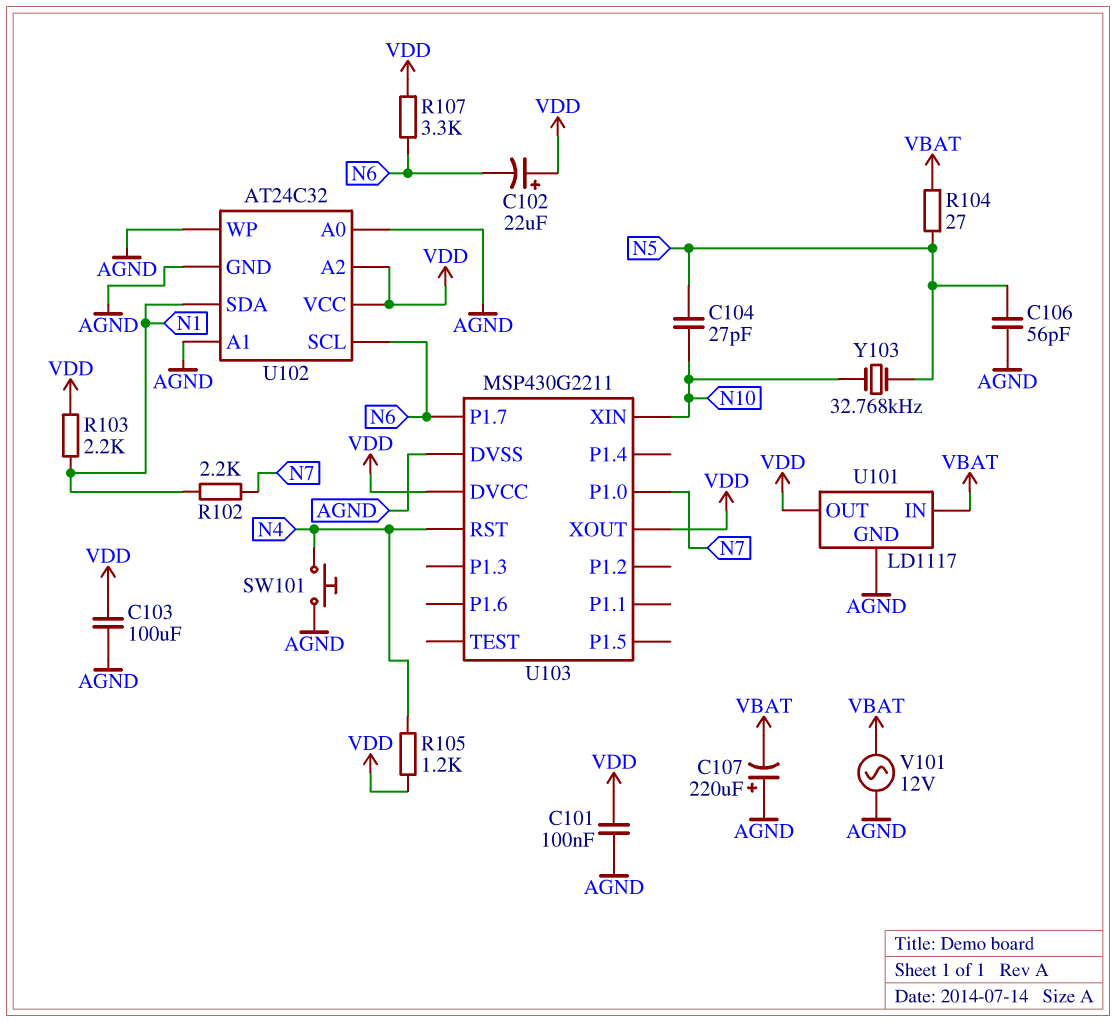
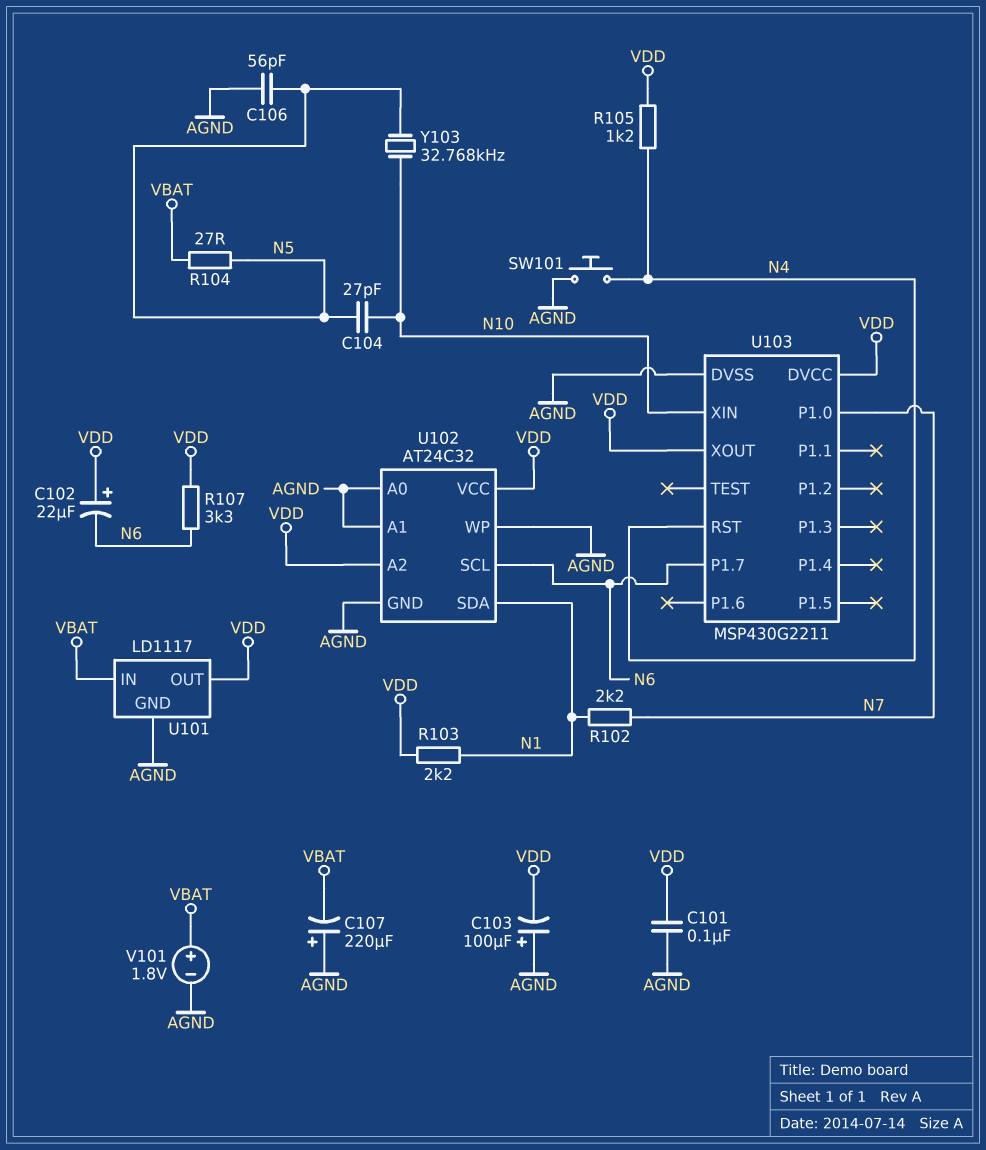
C103: 100uF (AGND, VDD) -> 100uF (plus AGND, minus VDD)
V101: AC 12V (AGND, VBAT) -> 1.8V (plus VBAT, minus AGND)

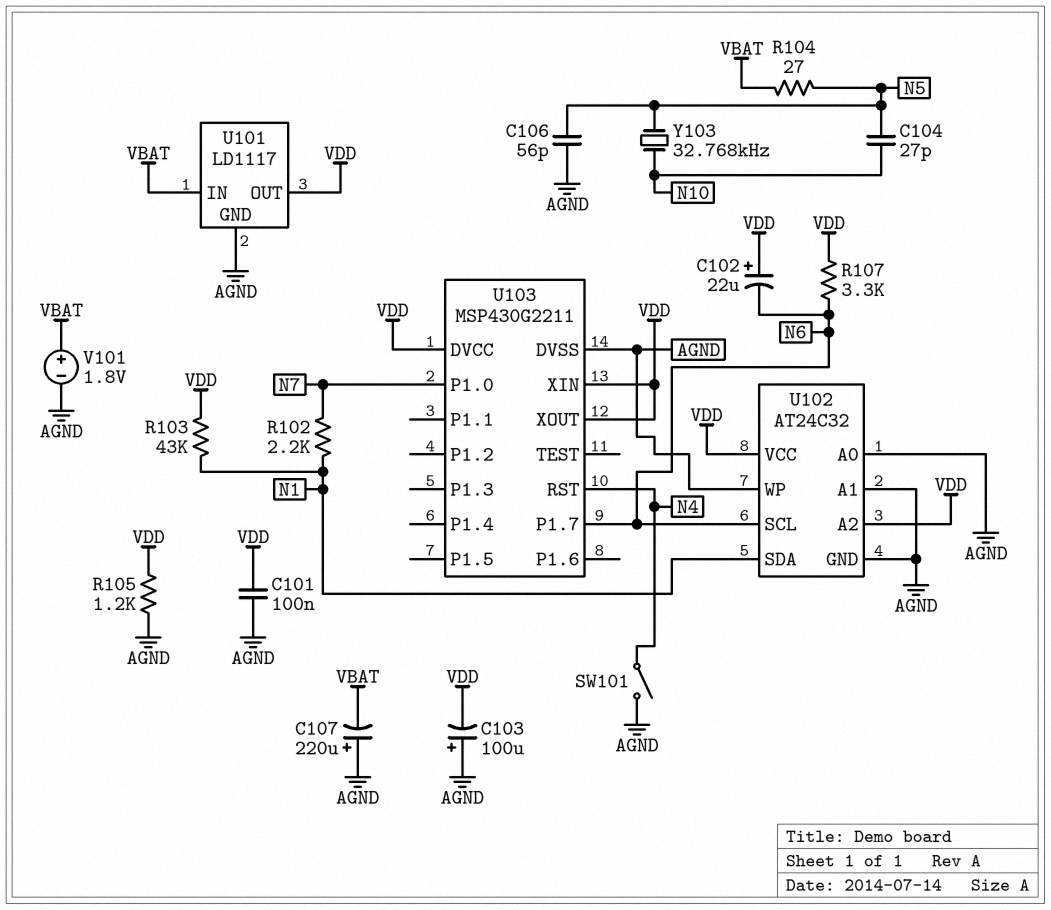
R103: 2.2k (N1, VDD) -> 43k (N1, VDD)
R105: 1.2k (N4, VDD) -> 1.2k (AGND, VDD)
SW101: button (AGND, N4) -> switch (AGND, N4)
U103 pin XIN: N10 -> VDD

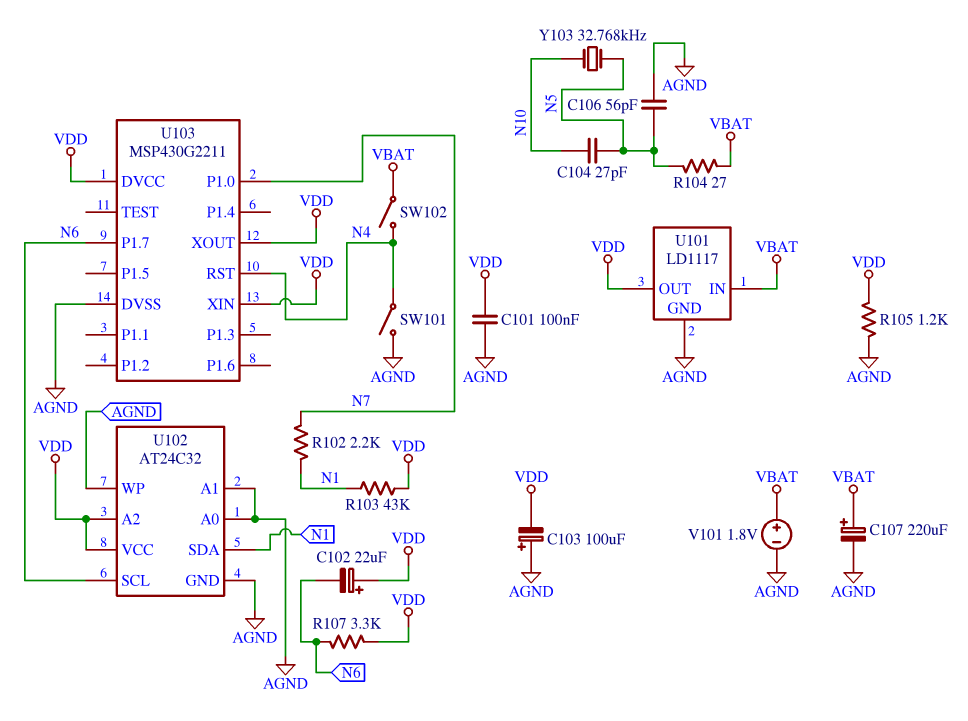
C107: 220uF (plus AGND, minus VBAT) -> 220uF (plus VBAT, minus AGND)
SW102: none -> switch (N4, VBAT)

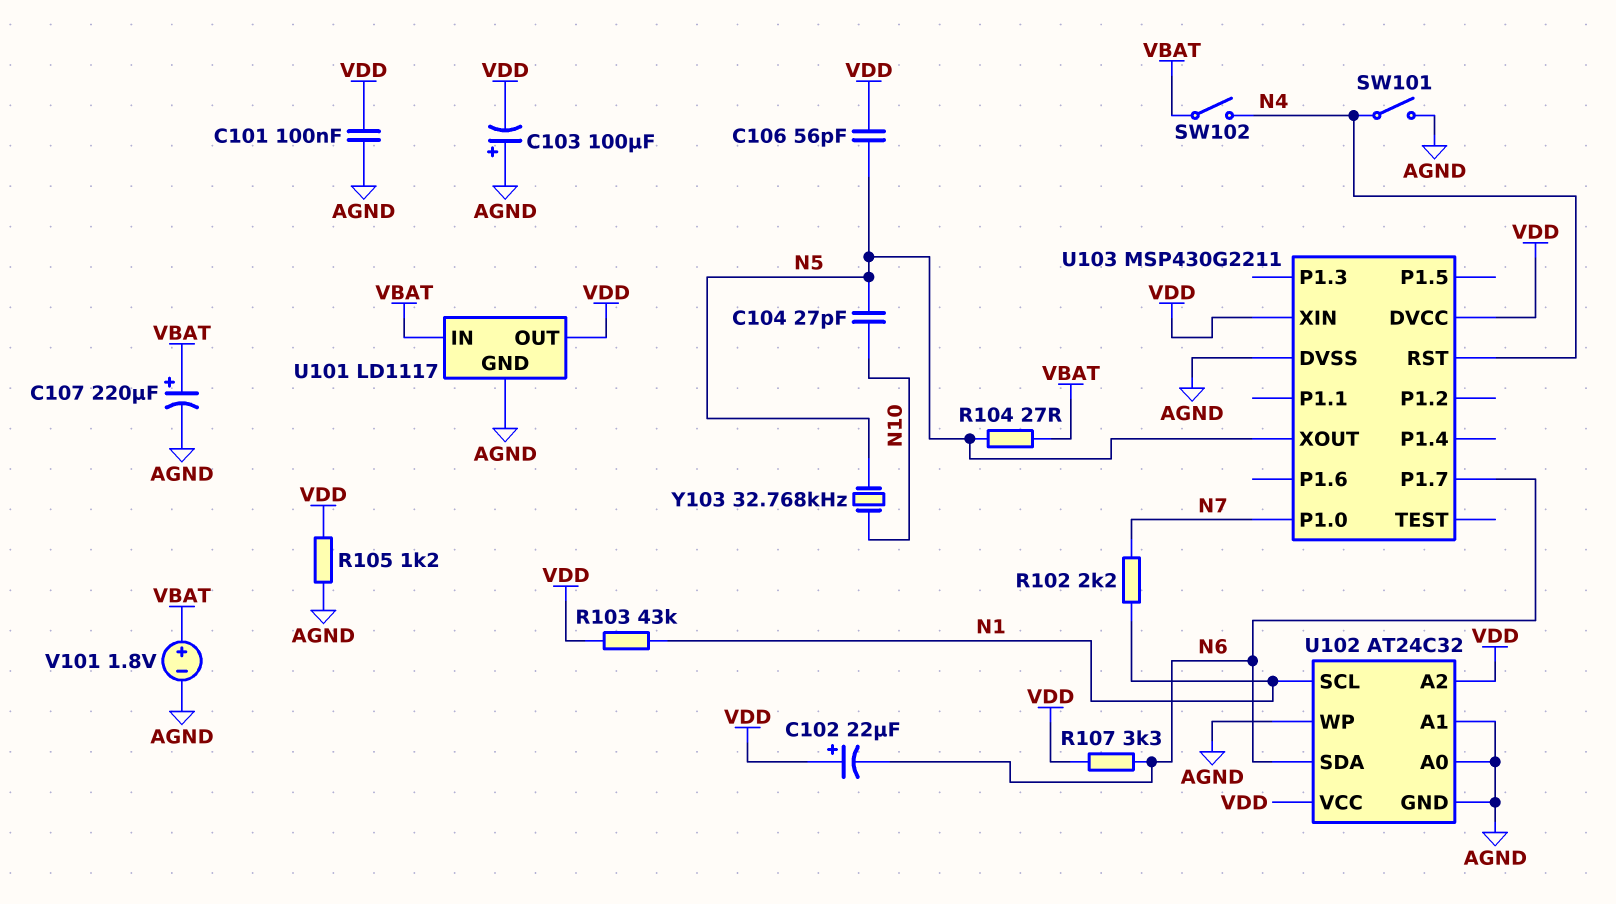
C106: 56pF (AGND, N5) -> 56pF (N5, VDD)
U102 pin SCL: N6 -> N1
U102 pin SDA: N1 -> N6
U103 pin XOUT: VDD -> N5

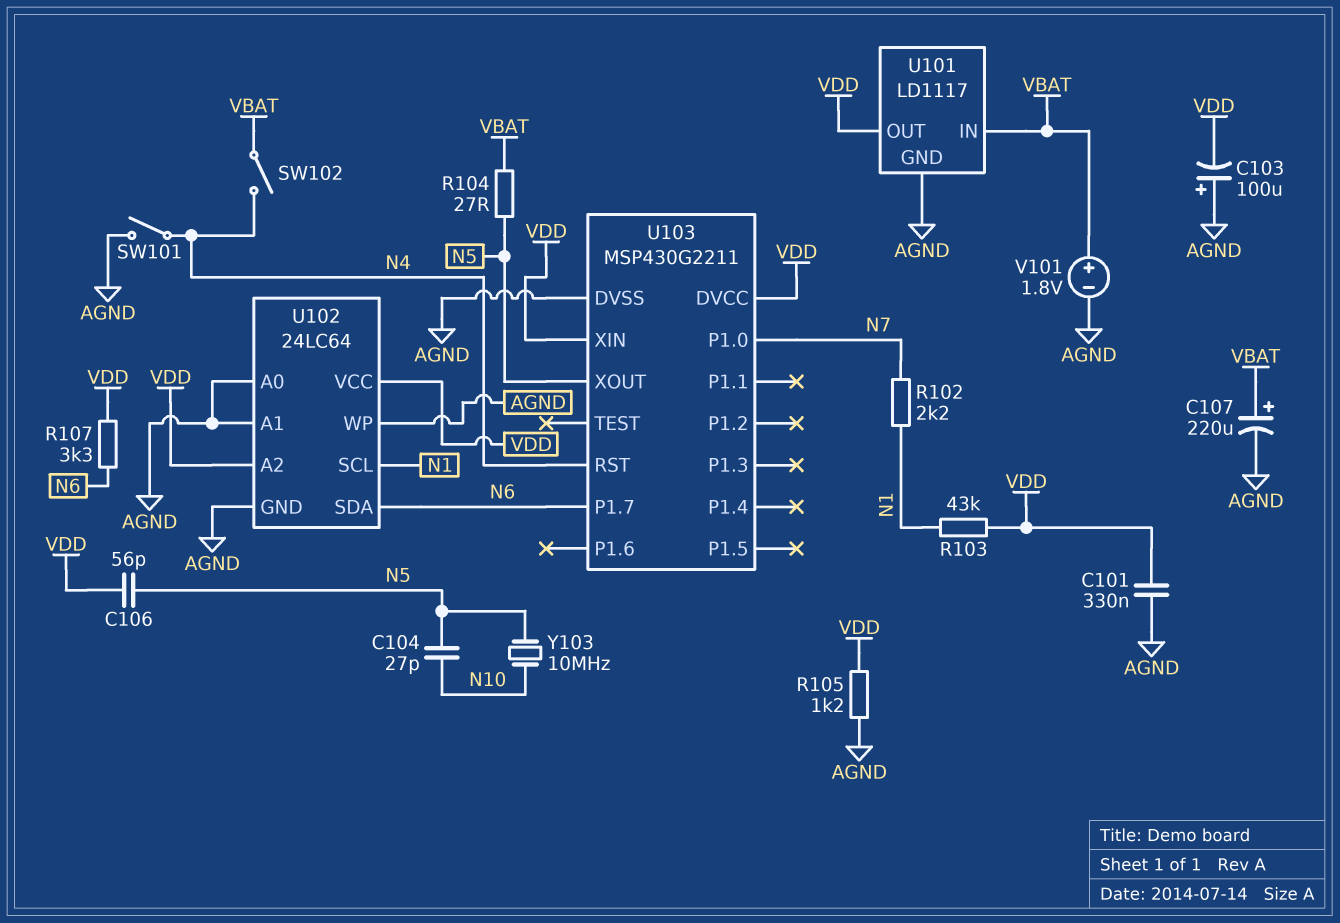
C101: 100nF (AGND, VDD) -> 330nF (AGND, VDD)
C102: 22uF (plus VDD, minus N6) -> none
U102: AT24C32 -> 24LC64
Y103: 32.768kHz (N5, N10) -> 10MHz (N5, N10)

